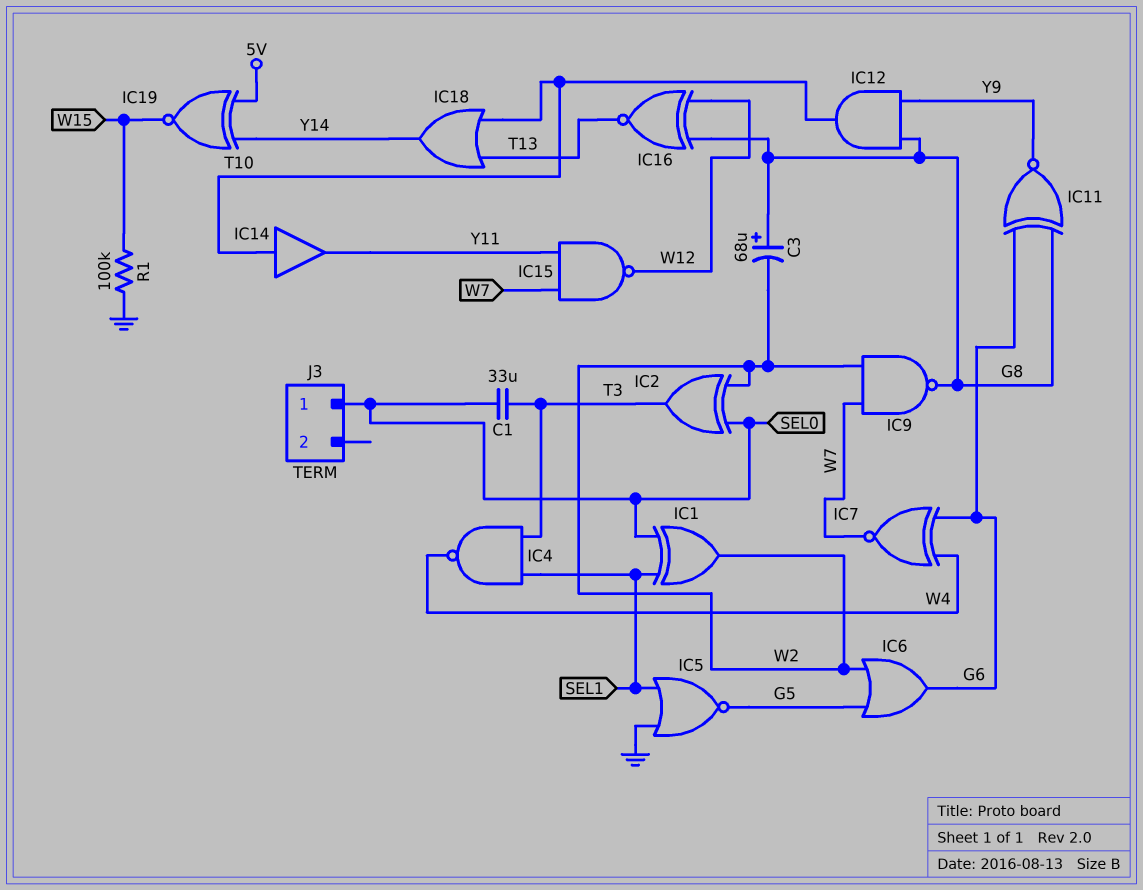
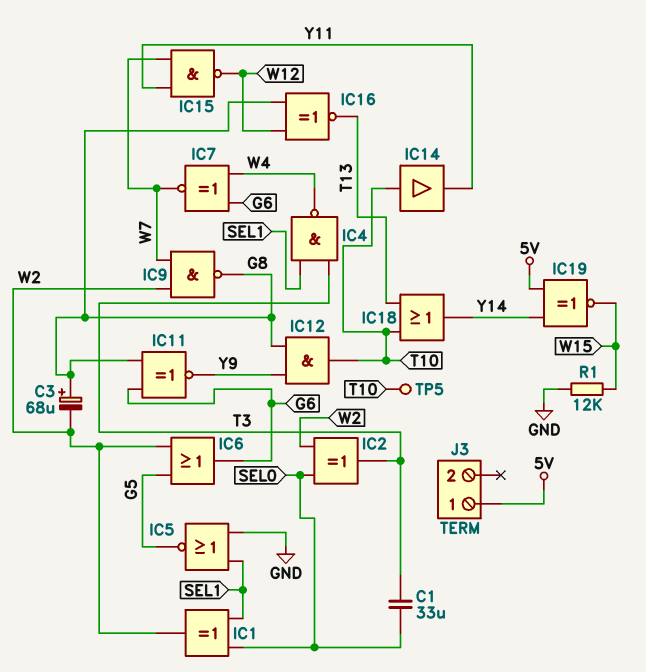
J3 pin 1: SEL0 -> 5V
R1: 100k (GND, W15) -> 12k (GND, W15)
TP5: none -> test point (T10)

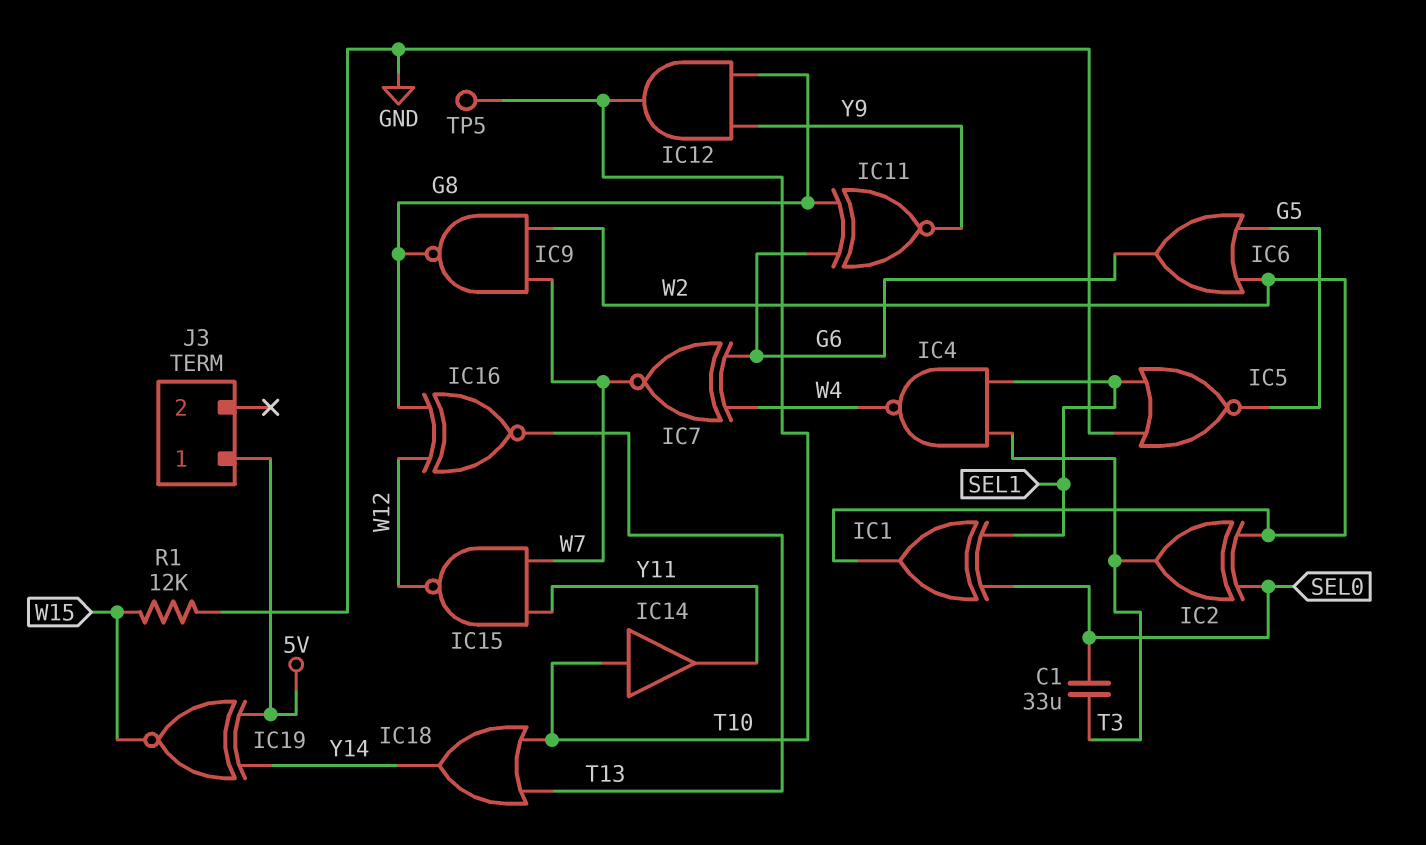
C3: 68uF (plus G8, minus W2) -> none

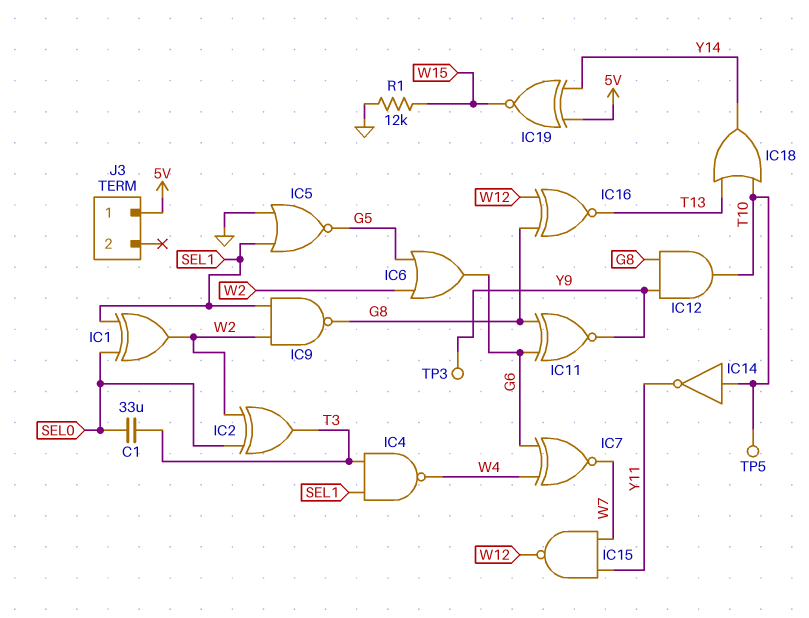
IC9: NAND (in W2, in W7, out G8) -> NAND (in SEL1, in W2, out G8)
IC14: buffer (in T10, out Y11) -> NOT (in T10, out Y11)
TP3: none -> test point (Y9)

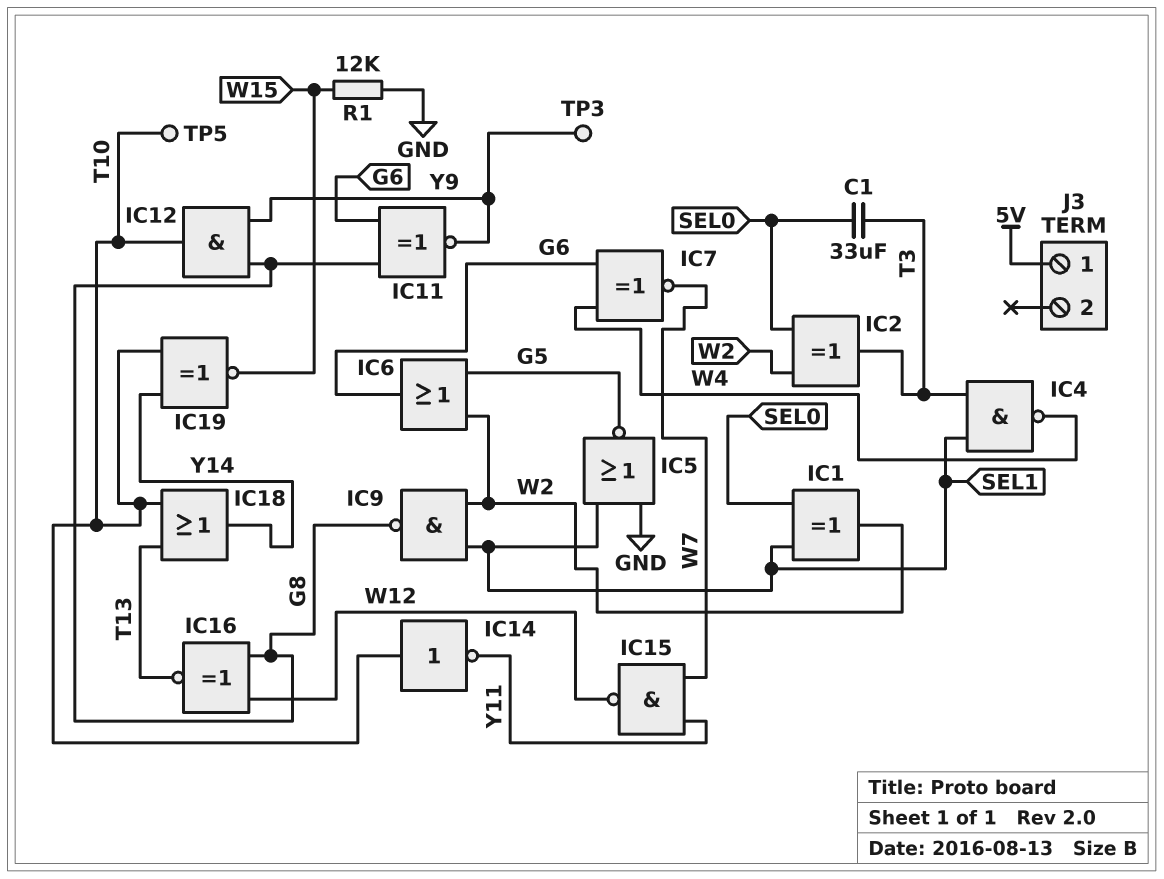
IC19: XNOR (in 5V, in Y14, out W15) -> XNOR (in T10, in Y14, out W15)

